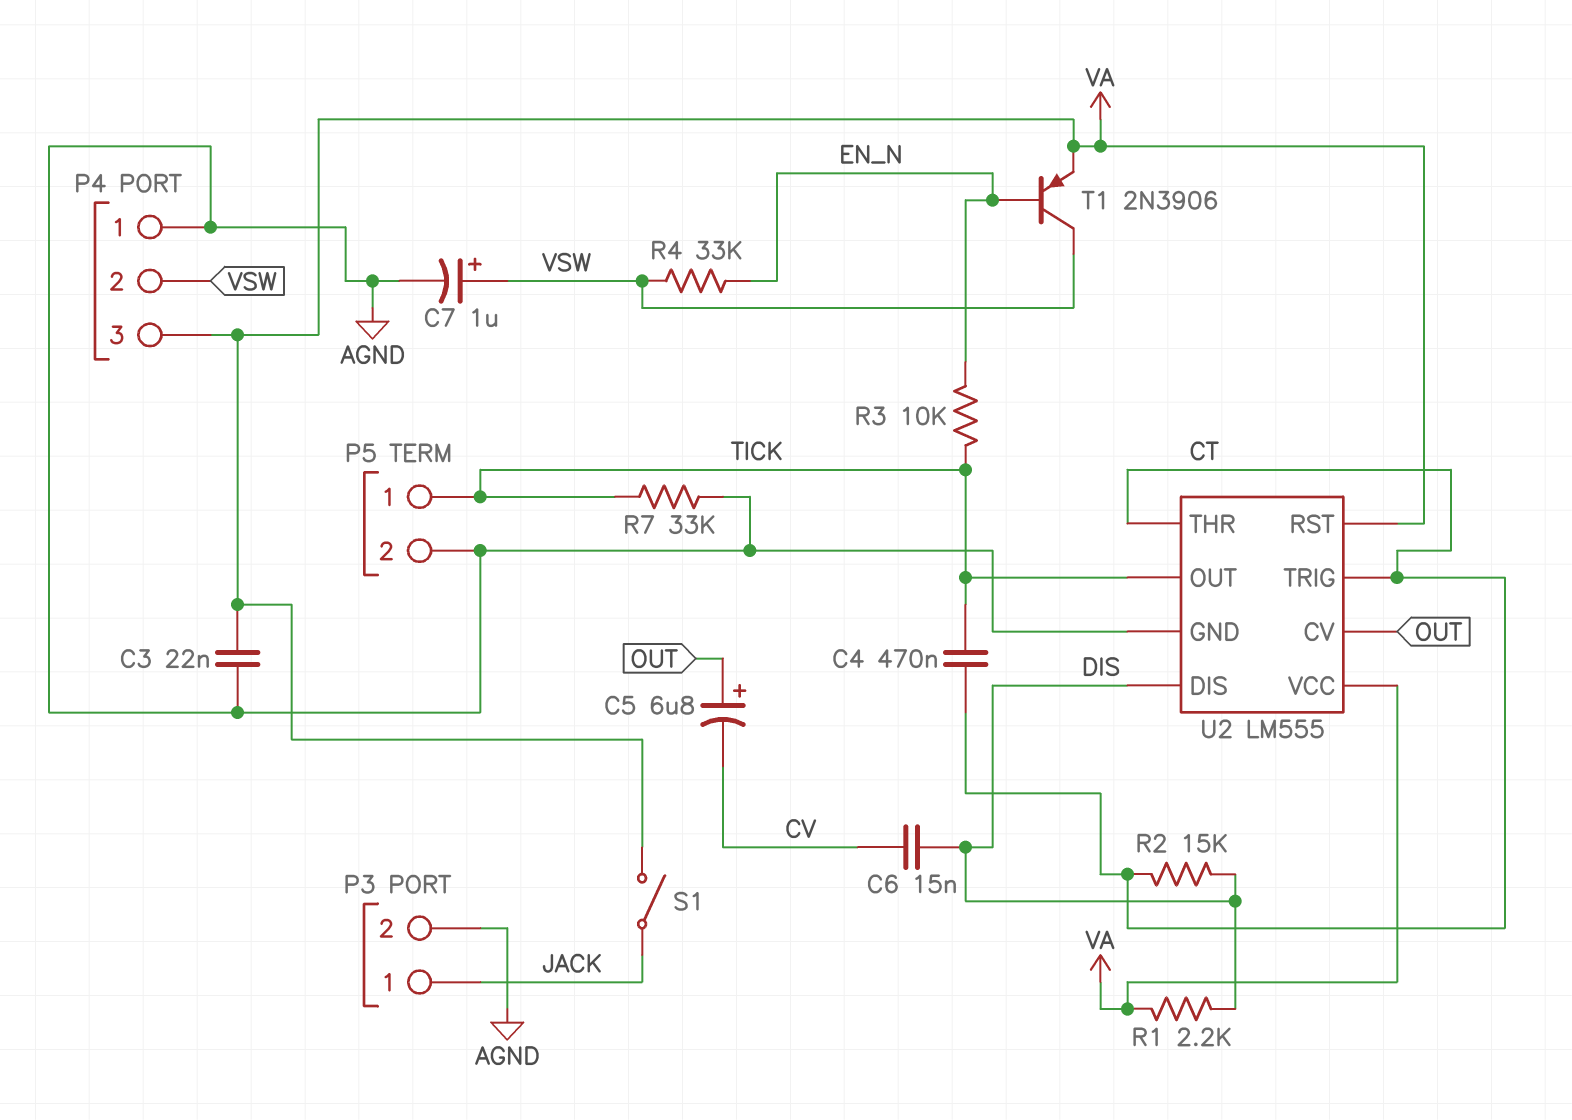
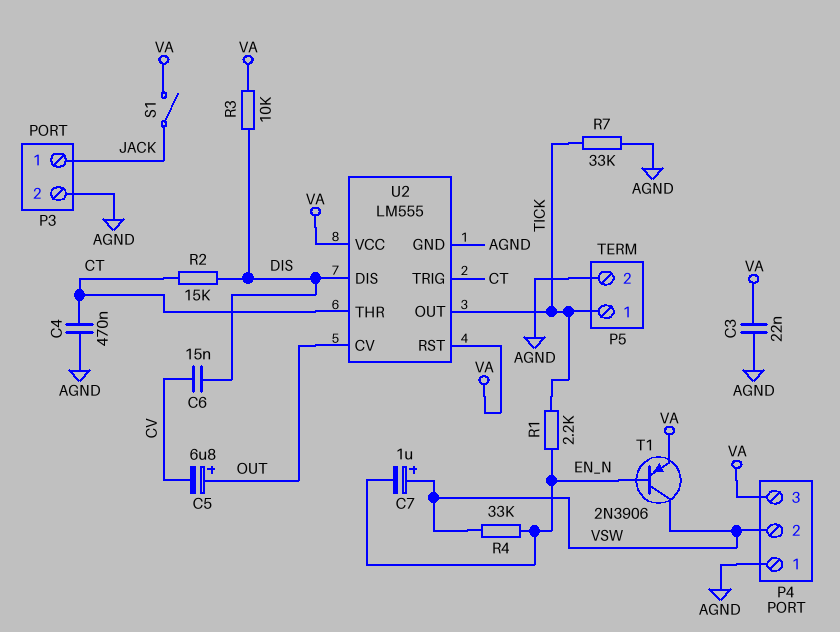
C4: 470nF (CT, TICK) -> 470nF (AGND, CT)
C7: 1uF (plus VSW, minus AGND) -> 1uF (plus VSW, minus EN_N)
R1: 2.2k (DIS, VA) -> 2.2k (EN_N, TICK)
R3: 10k (EN_N, TICK) -> 10k (DIS, VA)

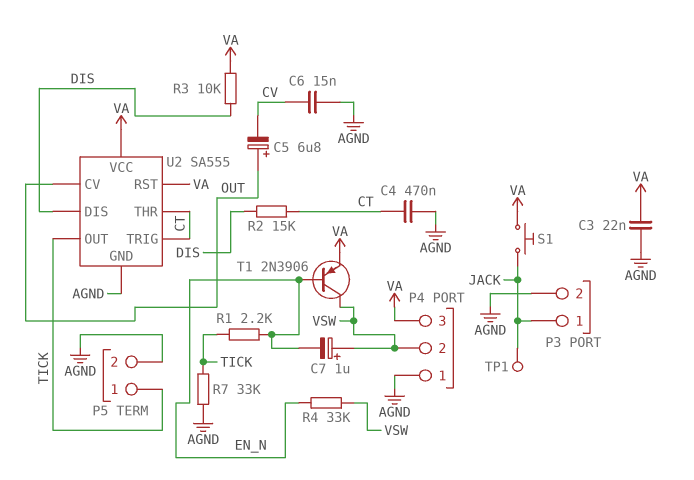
C6: 15nF (CV, DIS) -> 15nF (AGND, CV)
S1: switch (JACK, VA) -> button (JACK, VA)
TP1: none -> test point (JACK)
U2: LM555 -> SA555

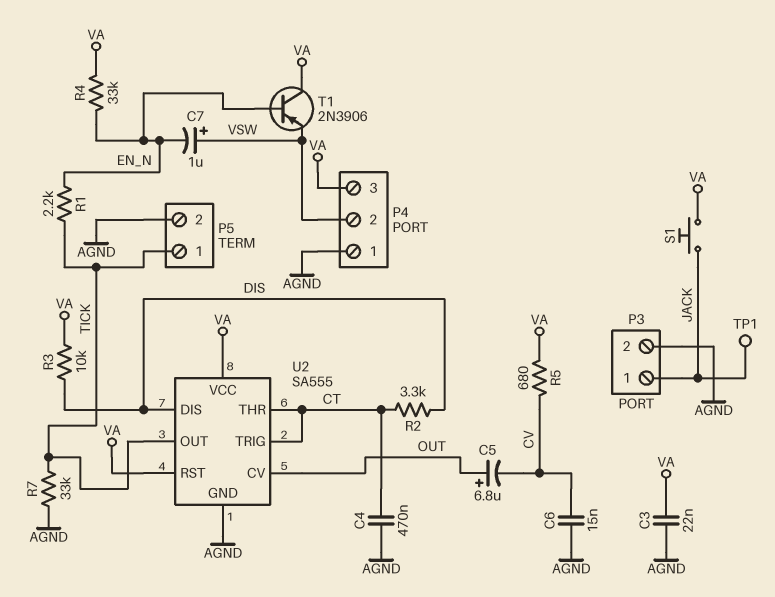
R2: 15k (CT, DIS) -> 3.3k (CT, DIS)
R4: 33k (EN_N, VSW) -> 33k (EN_N, VA)
R5: none -> 680 (CV, VA)
T1: PNP 2N3906 (B EN_N, C VSW, E VA) -> PNP 2N3906 (B EN_N, C VA, E VSW)

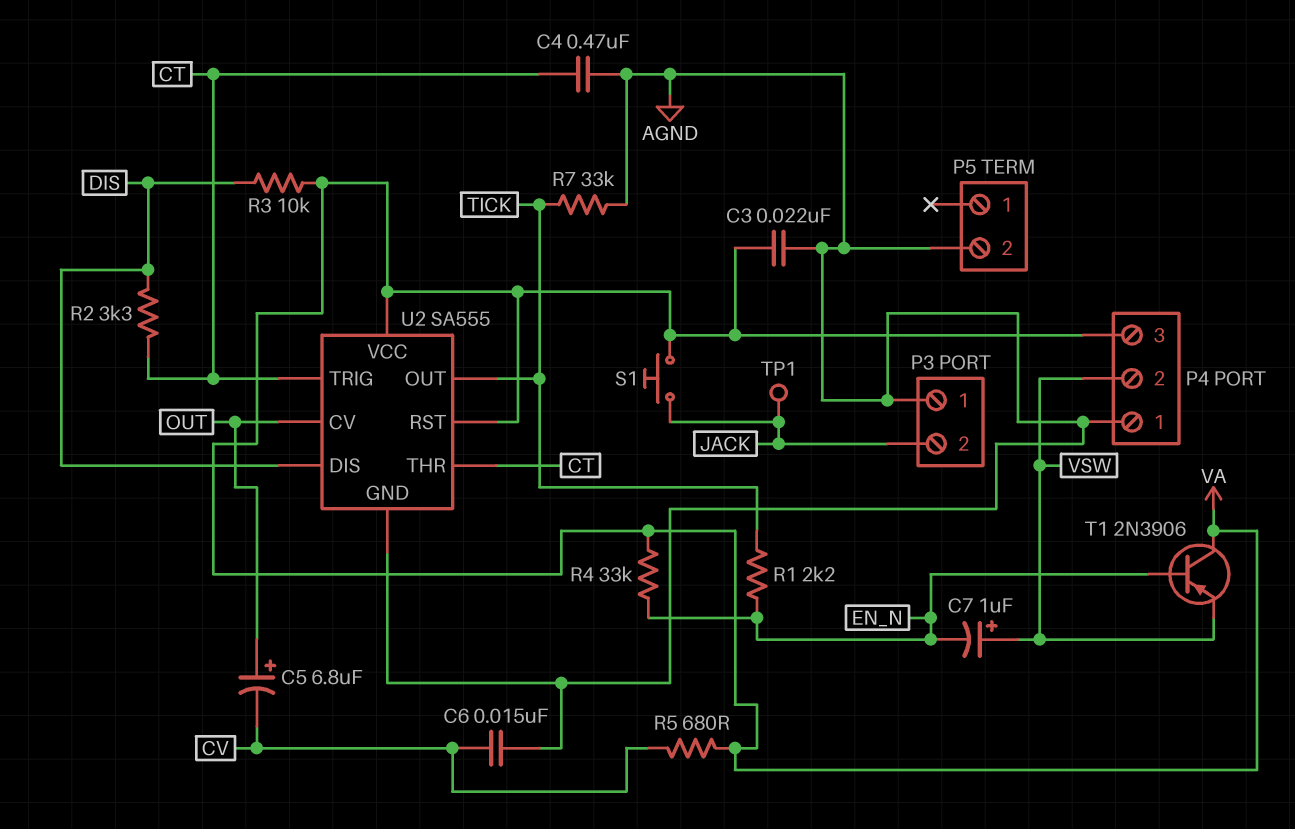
P3 pin 1: JACK -> AGND
P3 pin 2: AGND -> JACK
P5 pin 1: TICK -> none

